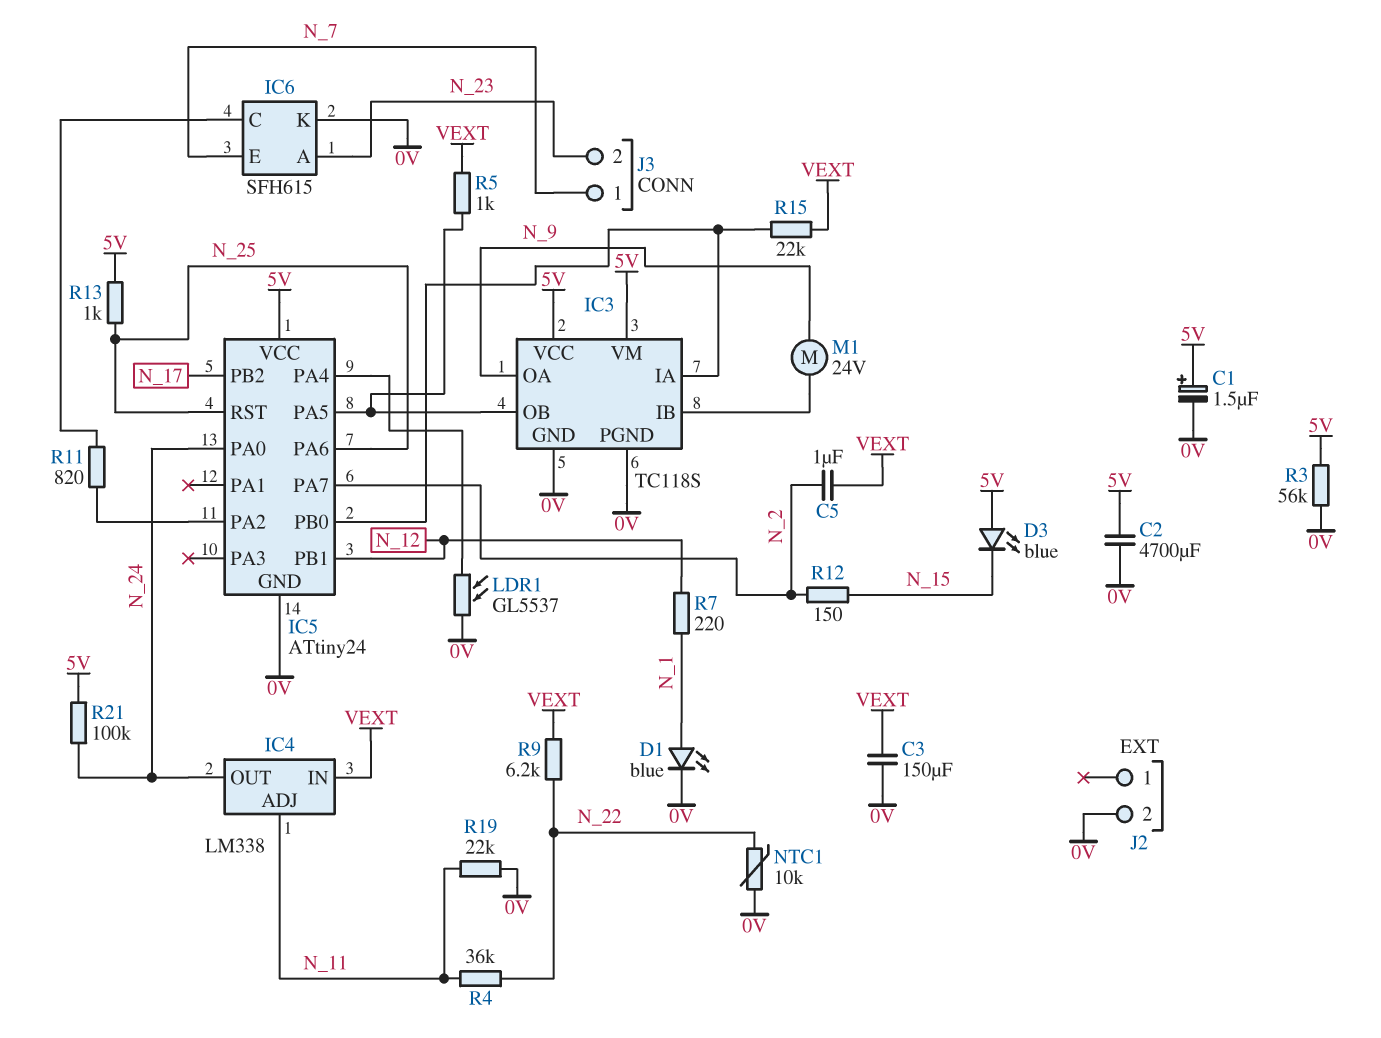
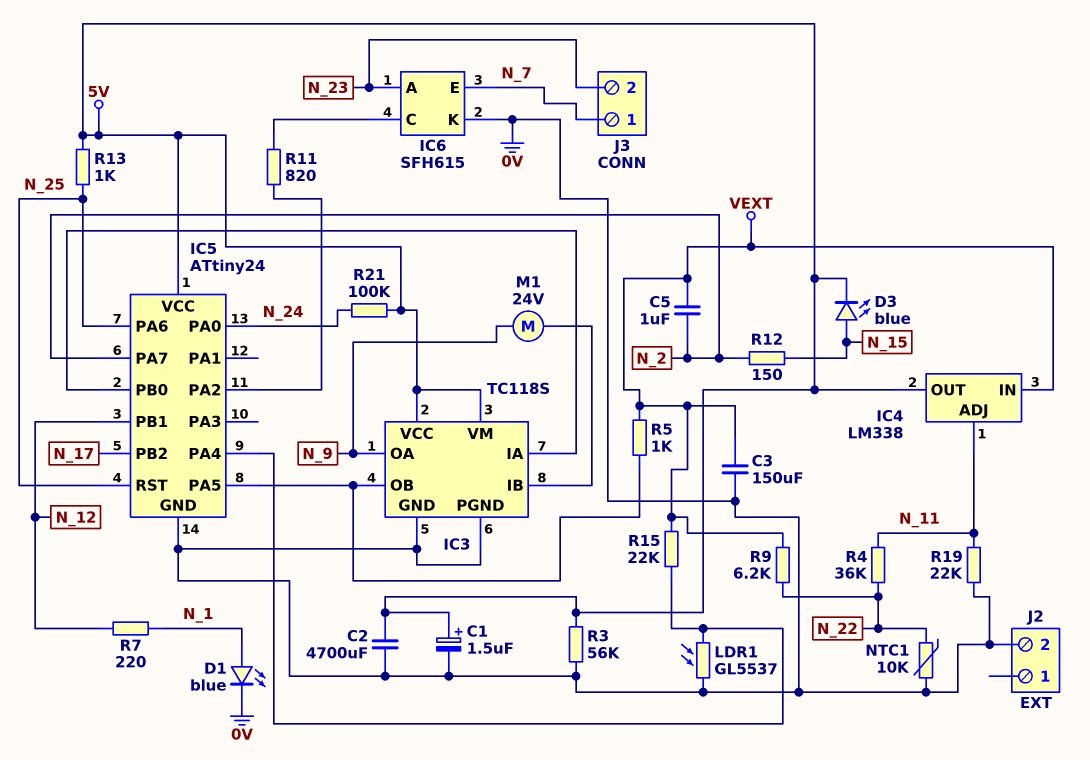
D3: LED blue (A 5V, K N_15) -> LED blue (A N_15, K 5V)
IC4 pin OUT: N_24 -> 5V
R15: 22k (IC3/IA, VEXT) -> 22k (IC5/PA4, VEXT)

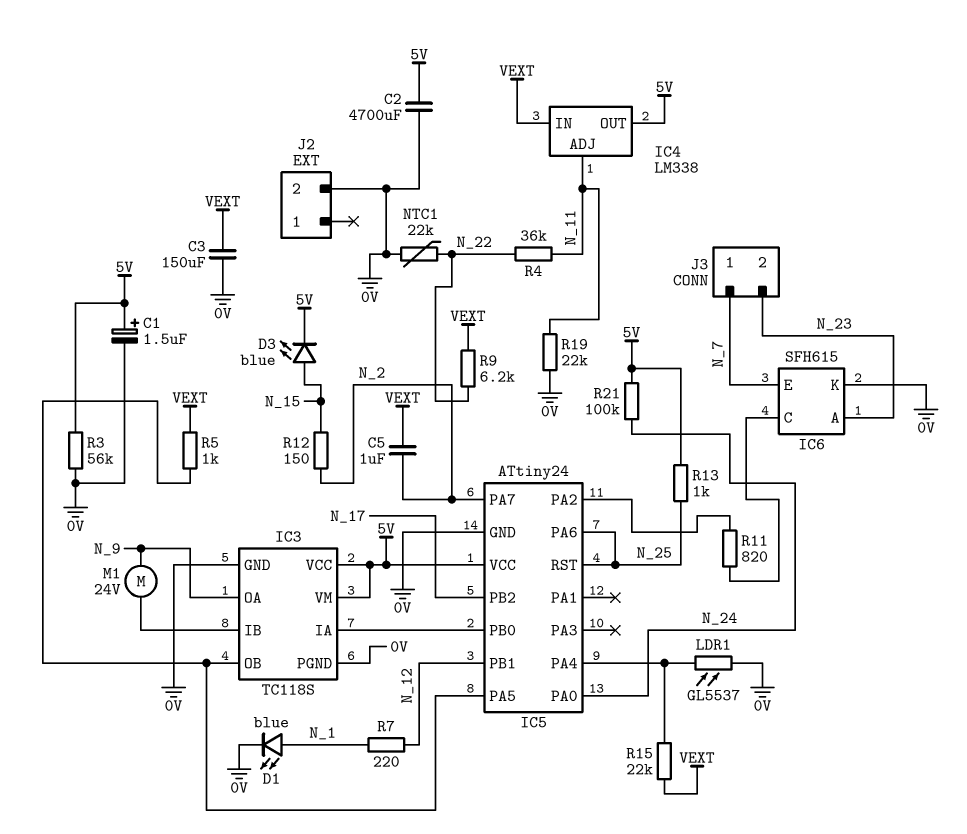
NTC1: 10k (0V, N_22) -> 22k (0V, N_22)

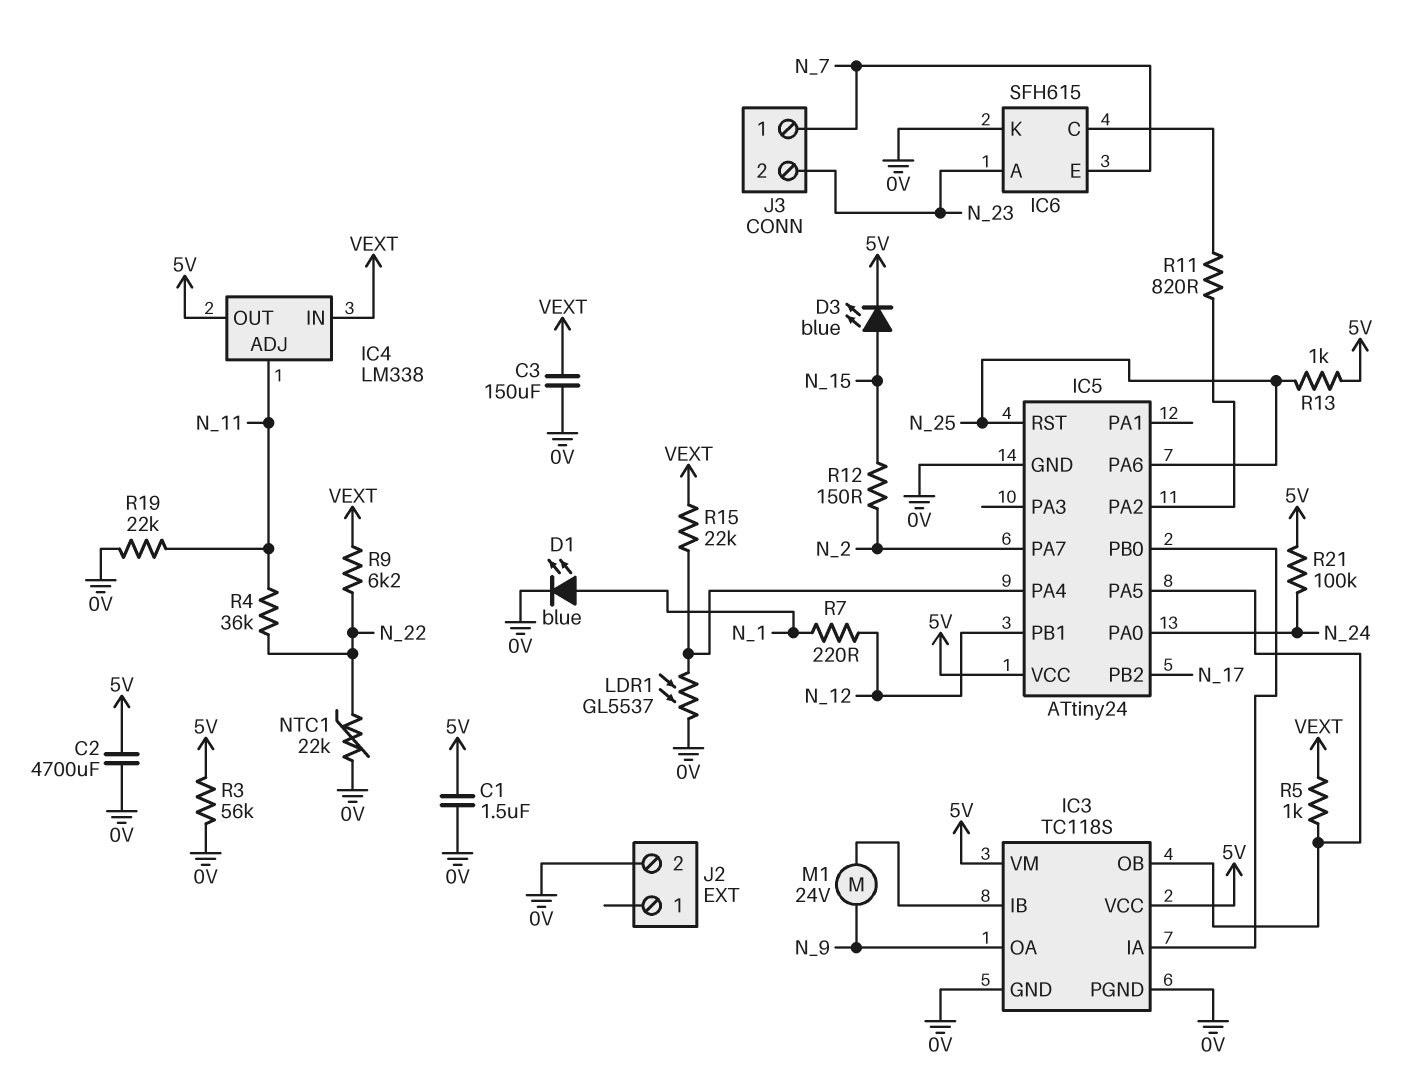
C1: 1.5uF (plus 5V, minus 0V) -> 1.5uF (0V, 5V)
C5: 1uF (N_2, VEXT) -> none

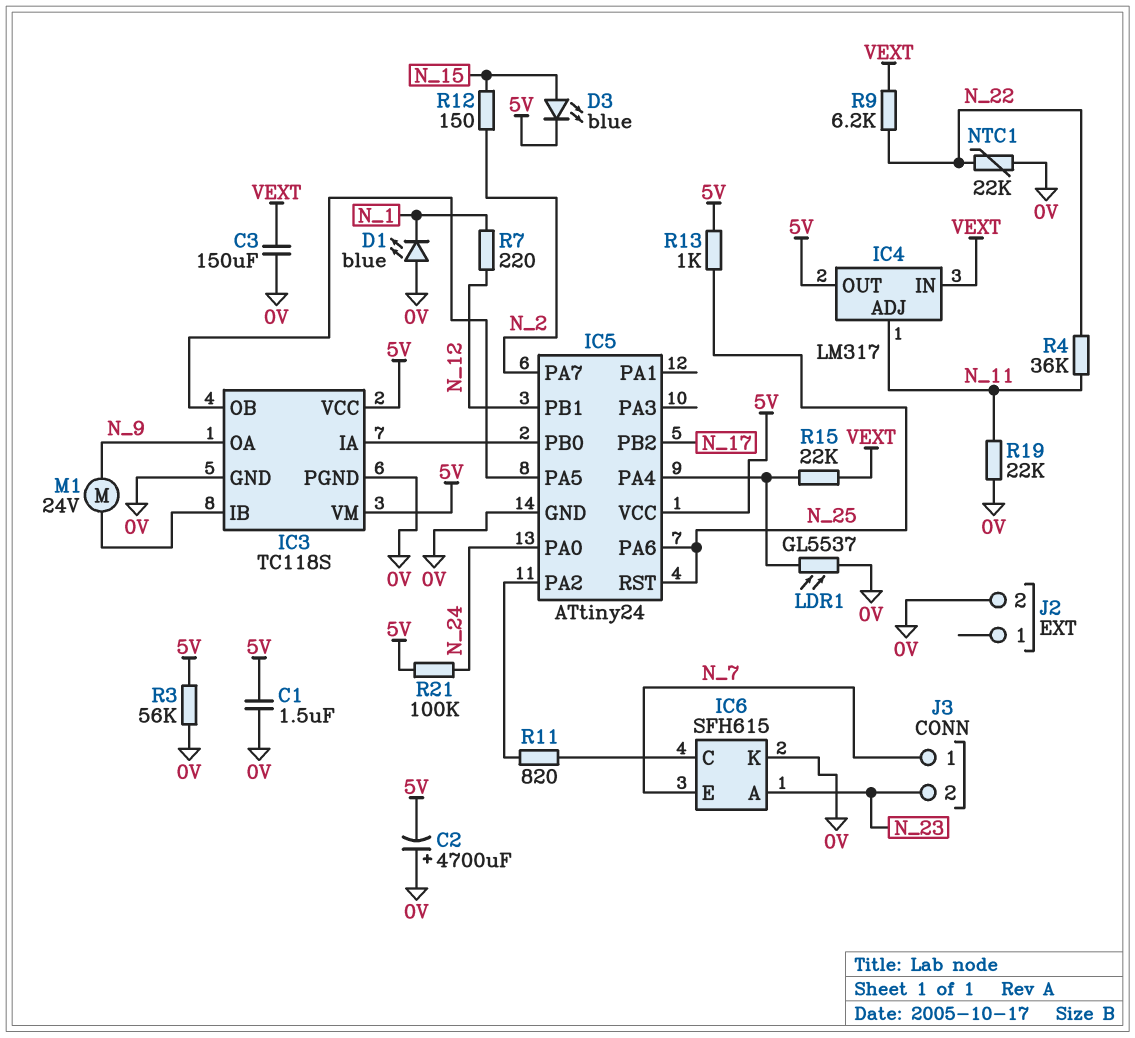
C2: 4700uF (0V, 5V) -> 4700uF (plus 0V, minus 5V)
D1: LED blue (A N_1, K 0V) -> LED blue (A 0V, K N_1)
IC4: LM338 -> LM317
R5: 1k (IC3/OB, VEXT) -> none

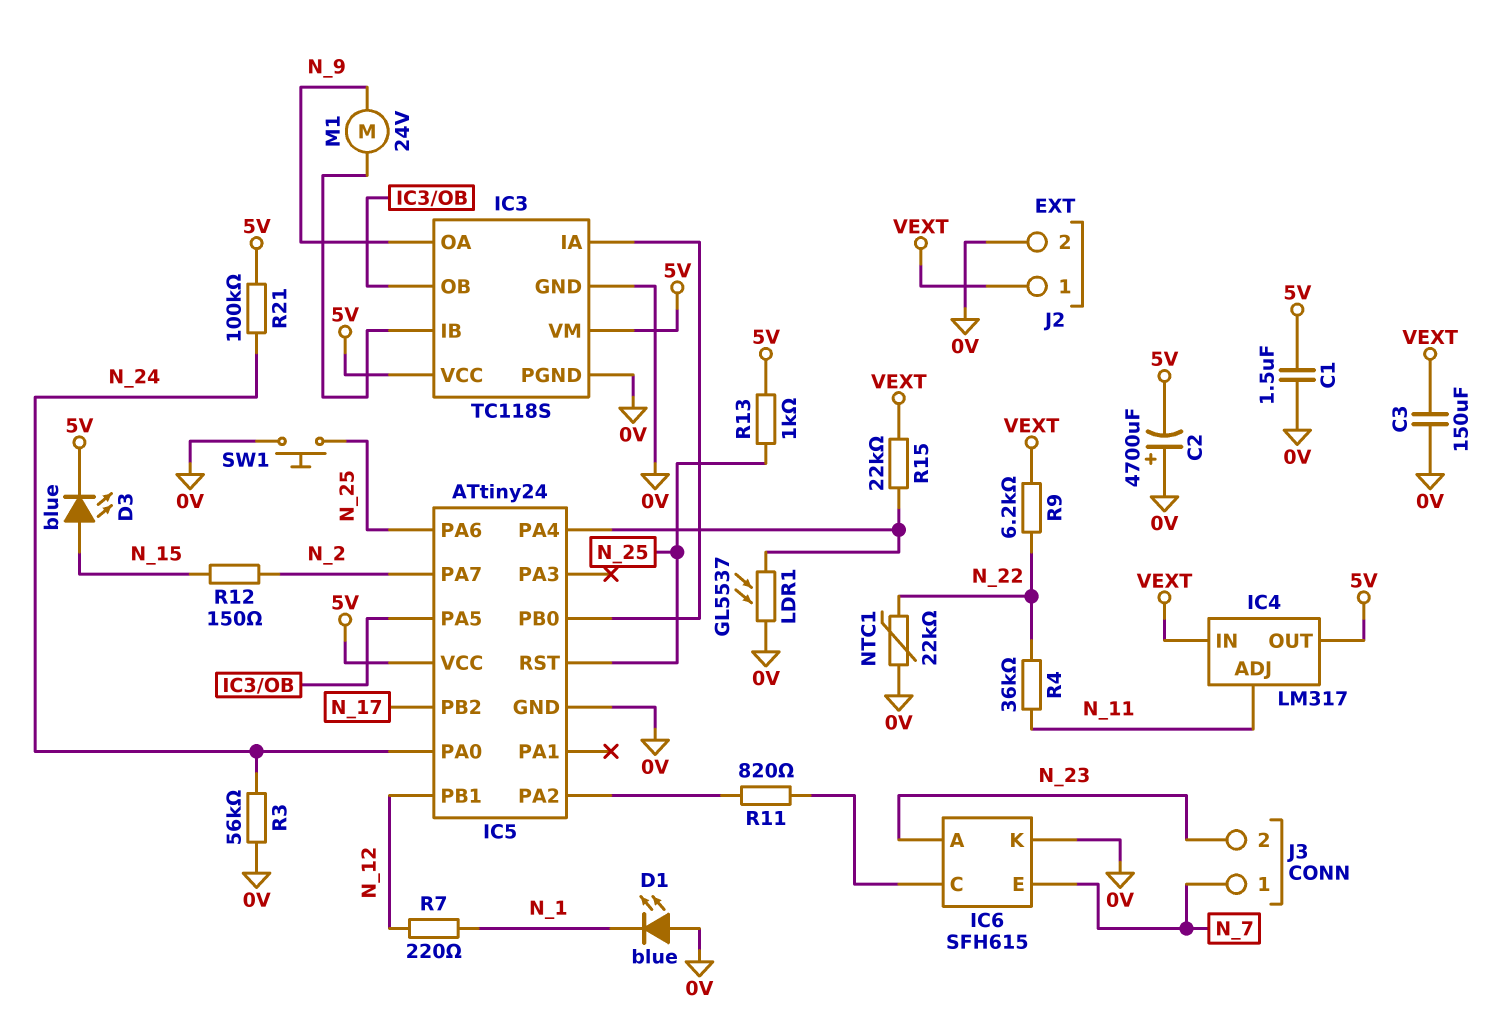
J2 pin 1: none -> VEXT
R3: 56k (0V, 5V) -> 56k (0V, N_24)
R19: 22k (0V, N_11) -> none
SW1: none -> button (0V, N_25)

